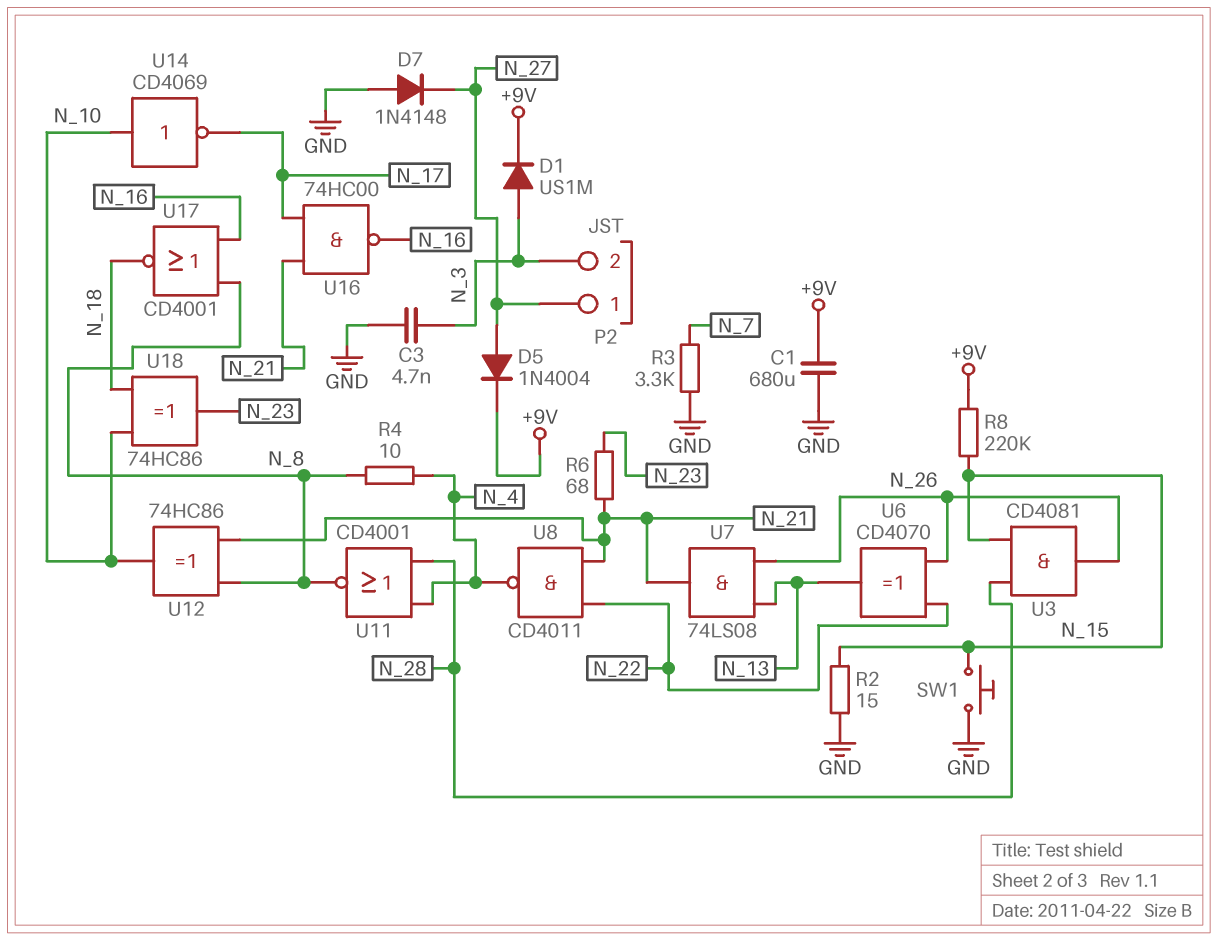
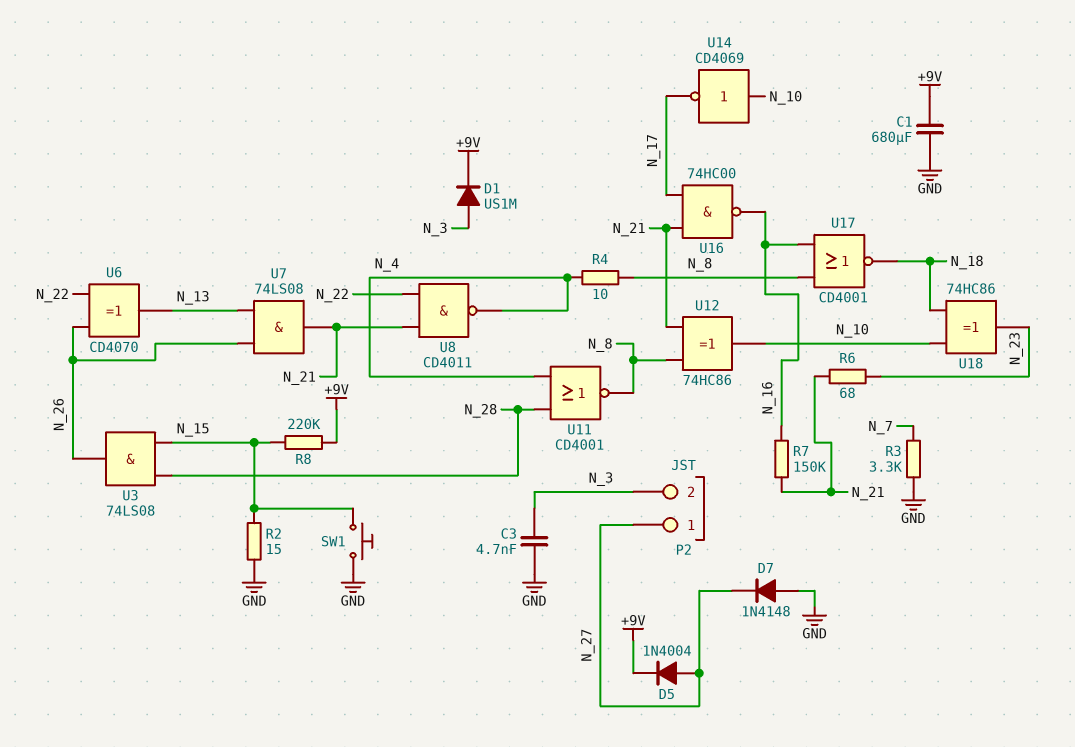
R7: none -> 150k (N_16, N_21)
U3: AND CD4081 (in N_15, in N_28, out N_26) -> AND 74LS08 (in N_15, in N_28, out N_26)

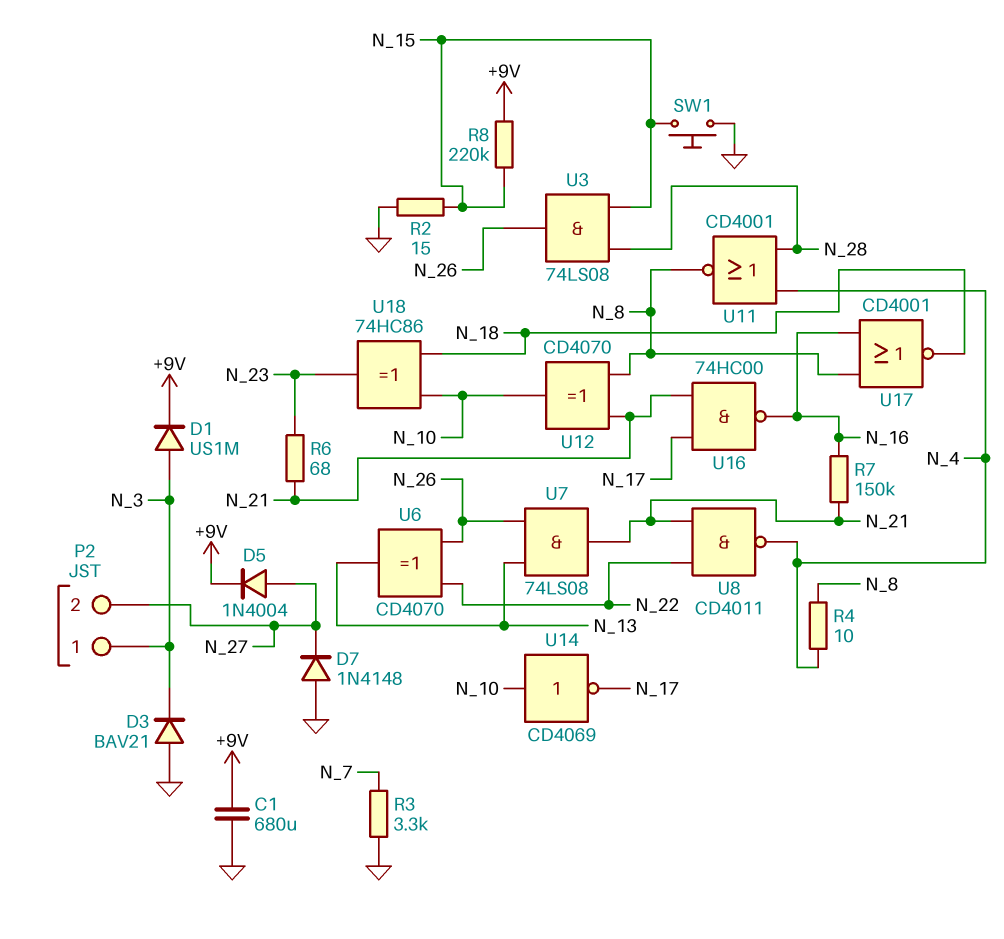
C3: 4.7nF (GND, N_3) -> none
D3: none -> diode BAV21 (A GND, K N_3)
P2 pin 1: N_27 -> N_3
P2 pin 2: N_3 -> N_27
U12: XOR 74HC86 (in N_8, in N_21, out N_10) -> XOR CD4070 (in N_8, in N_21, out N_10)

